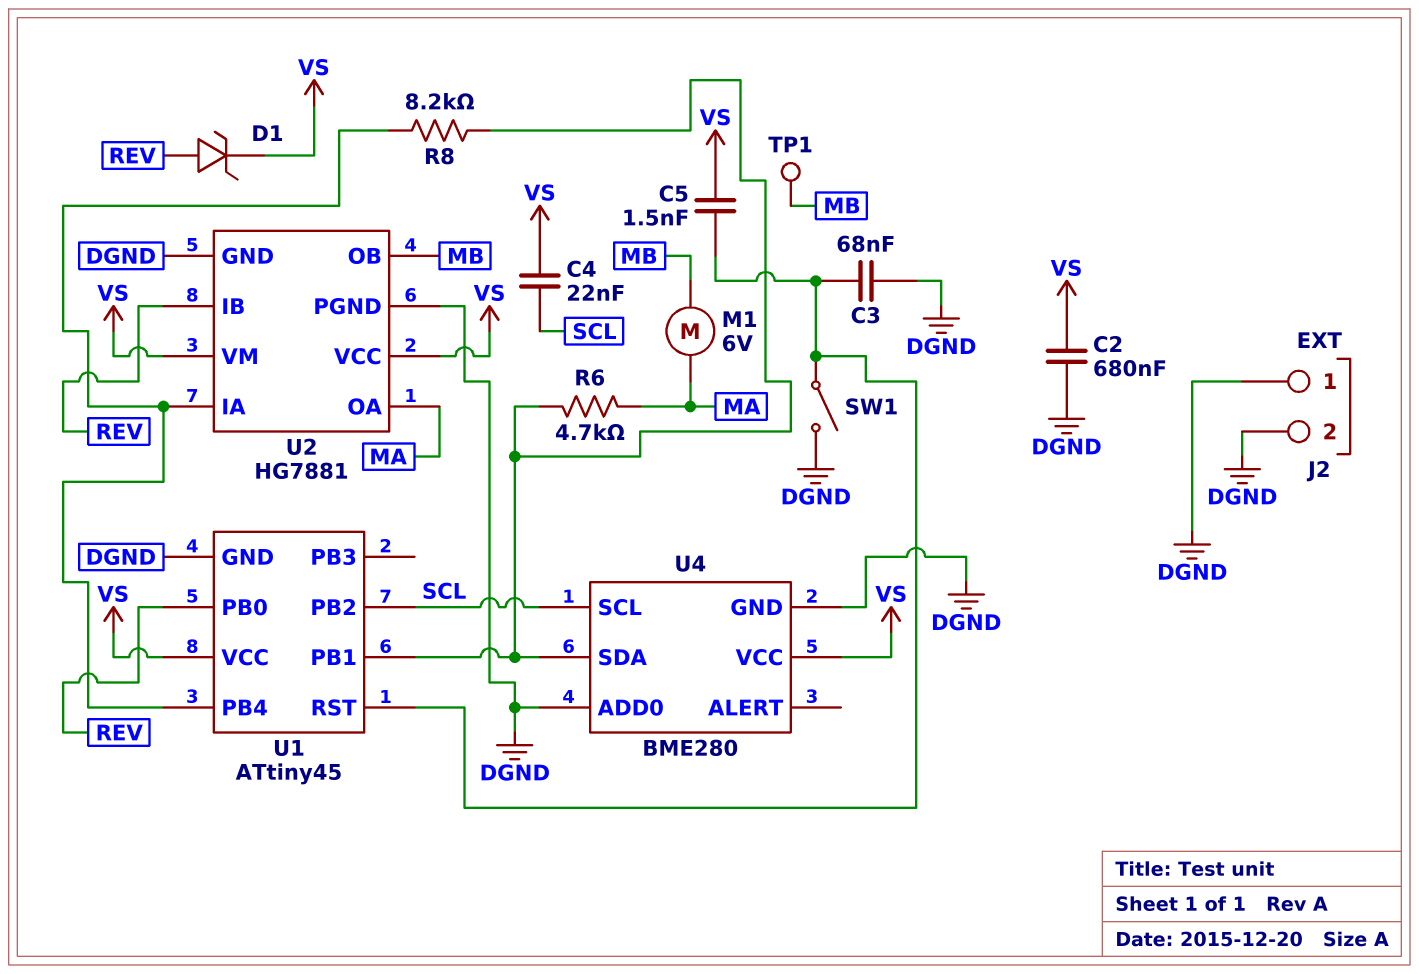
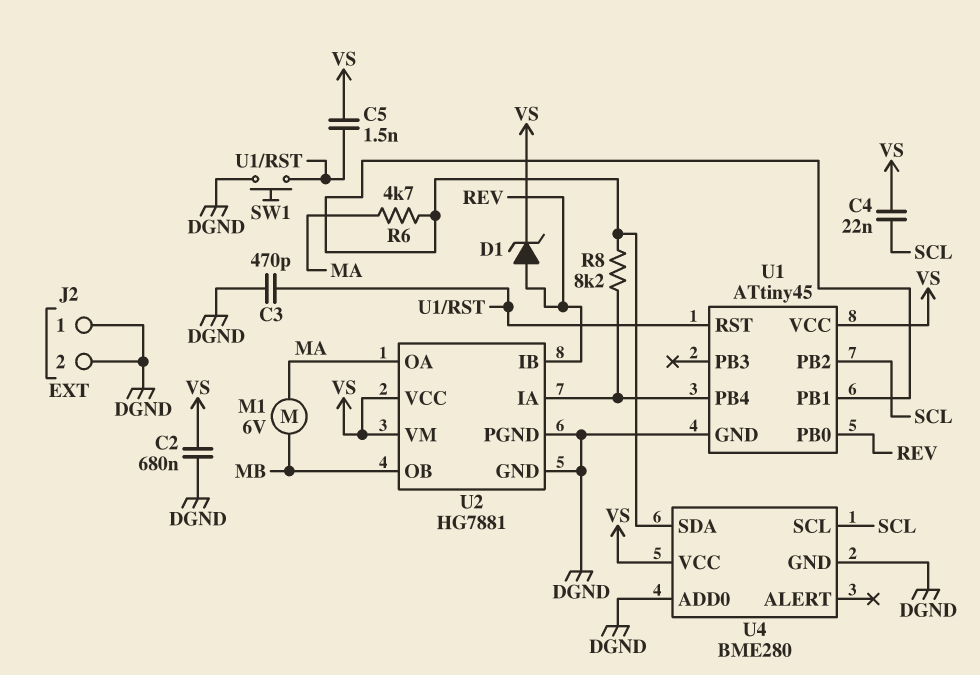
C3: 68nF (DGND, U1/RST) -> 470pF (DGND, U1/RST)
SW1: switch (DGND, U1/RST) -> button (DGND, U1/RST)
TP1: test point (MB) -> none

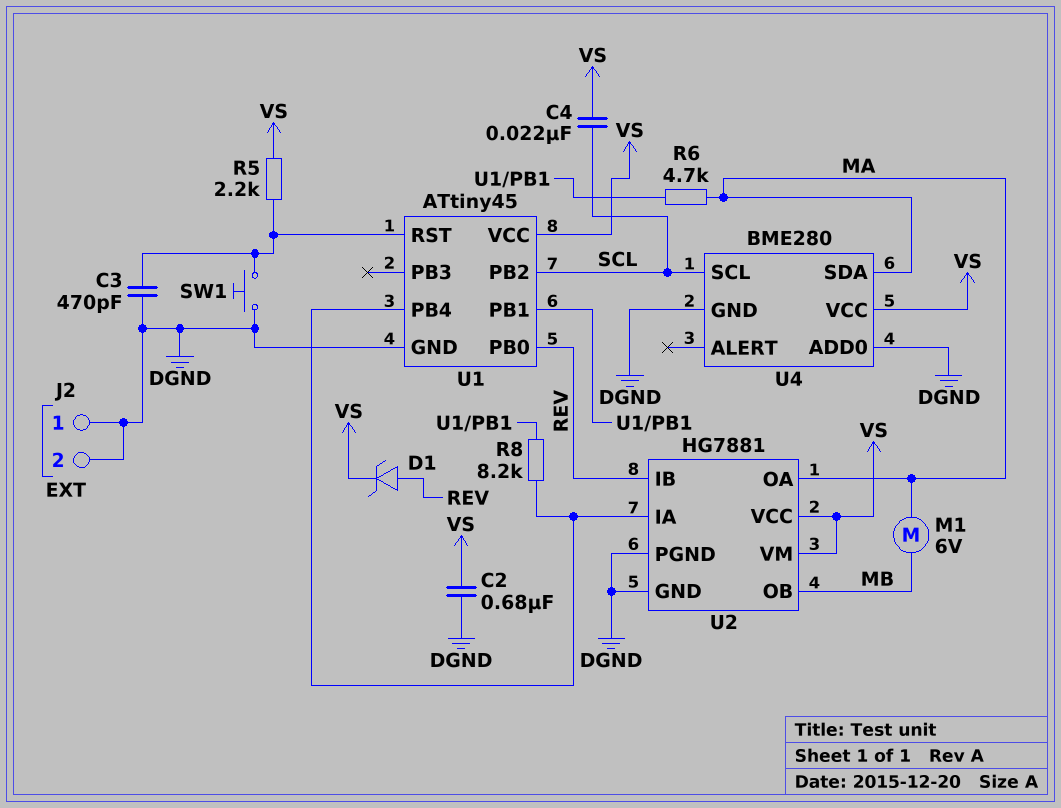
C5: 1.5nF (U1/RST, VS) -> none
R5: none -> 2.2k (U1/RST, VS)
U4 pin SDA: U1/PB1 -> MA

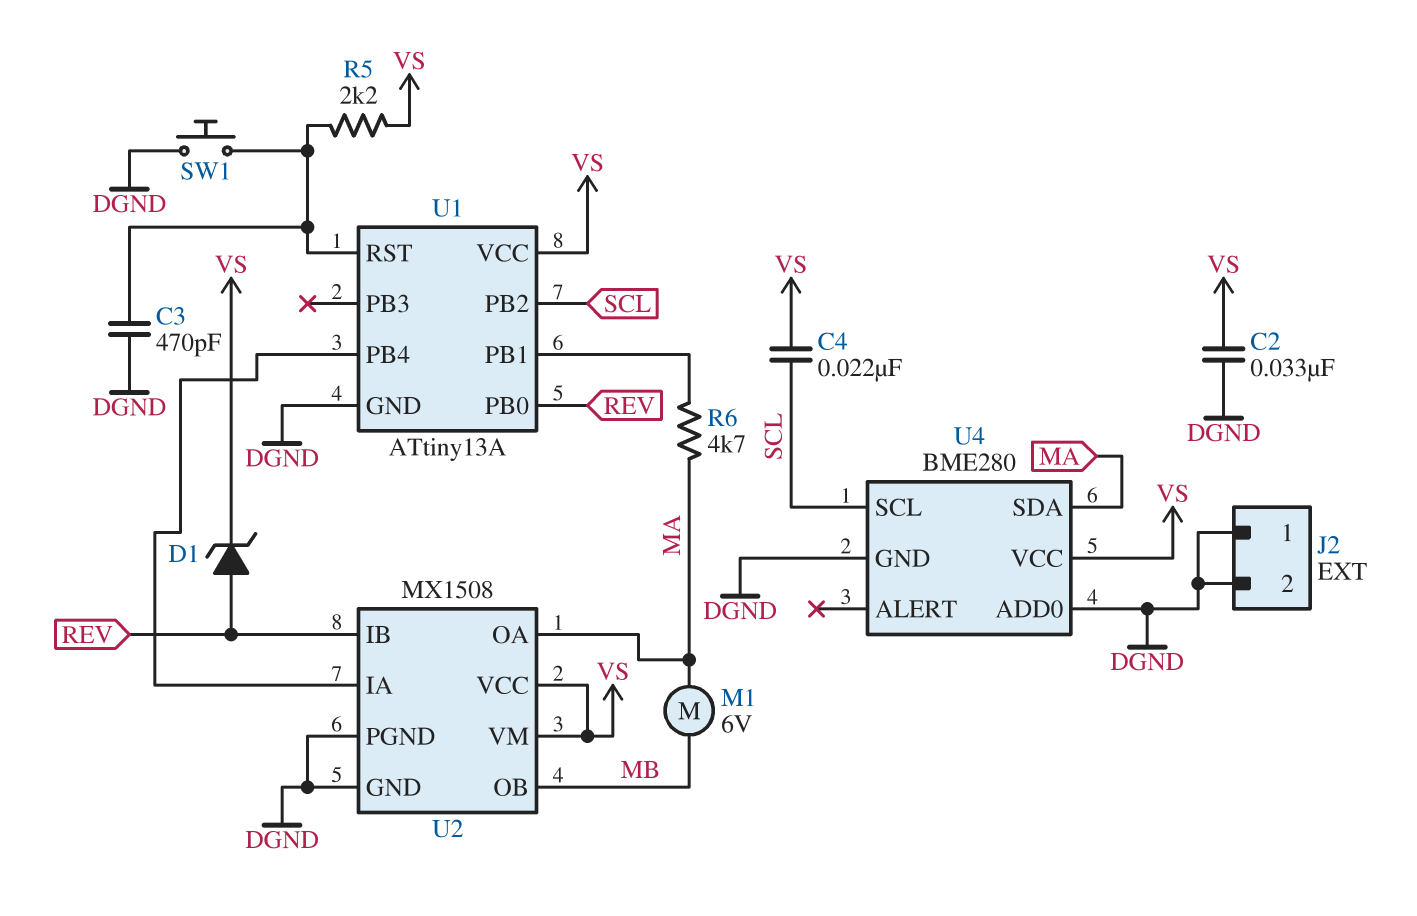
C2: 680nF (DGND, VS) -> 33nF (DGND, VS)
R8: 8.2k (U1/PB1, U1/PB4) -> none
U1: ATtiny45 -> ATtiny13A
U2: HG7881 -> MX1508

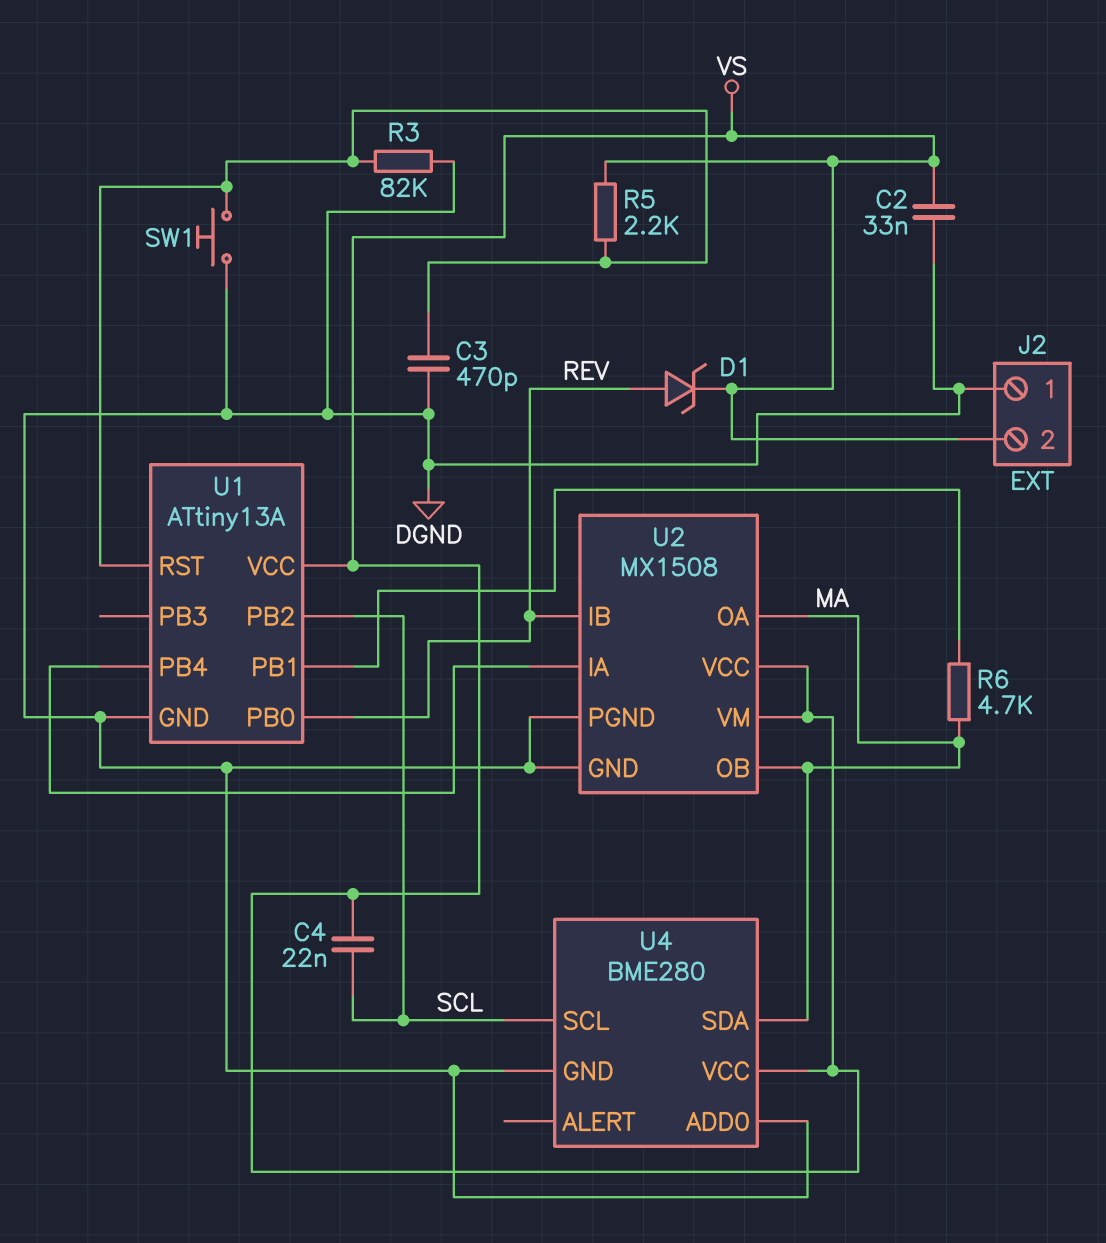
J2 pin 2: DGND -> VS
M1: motor 6V (MA, MB) -> none
R3: none -> 82k (DGND, U1/RST)
U2 pin OB: MB -> MA

